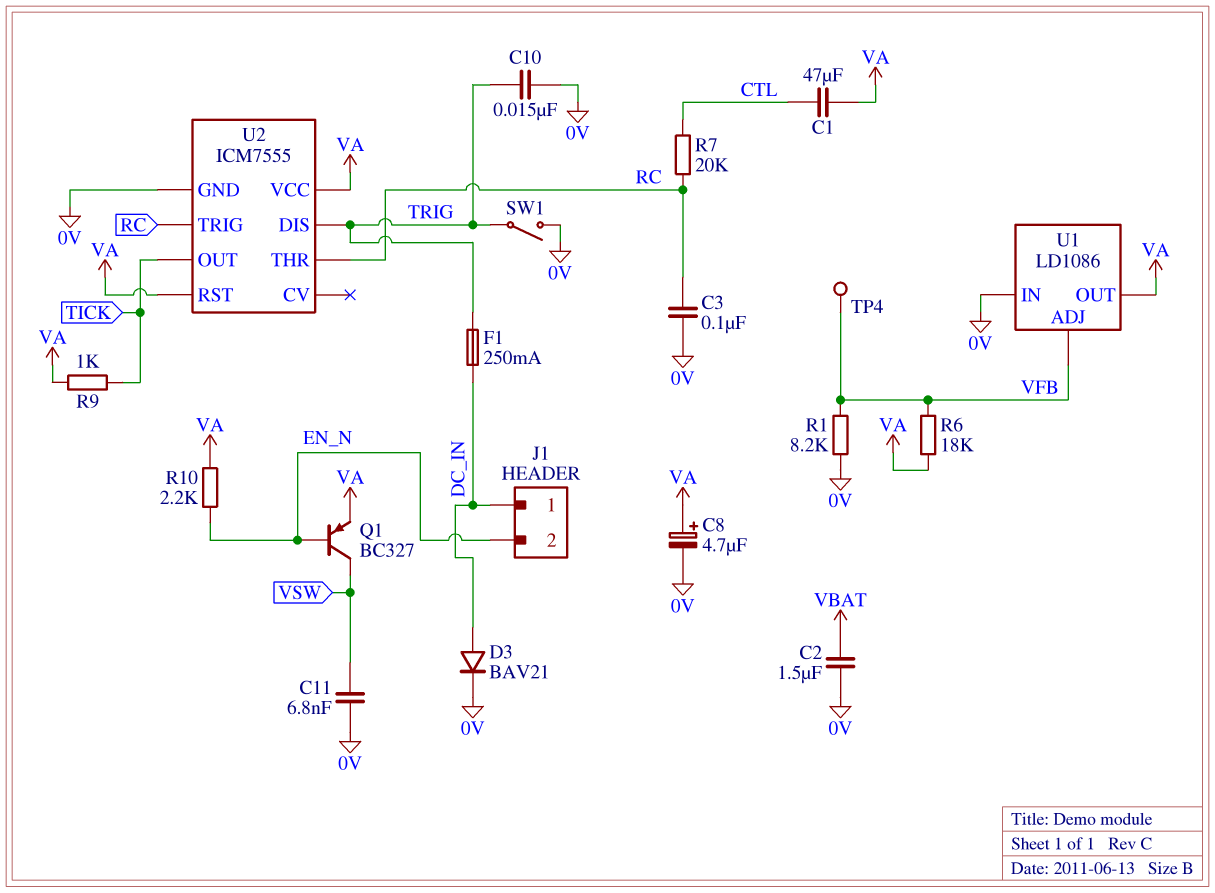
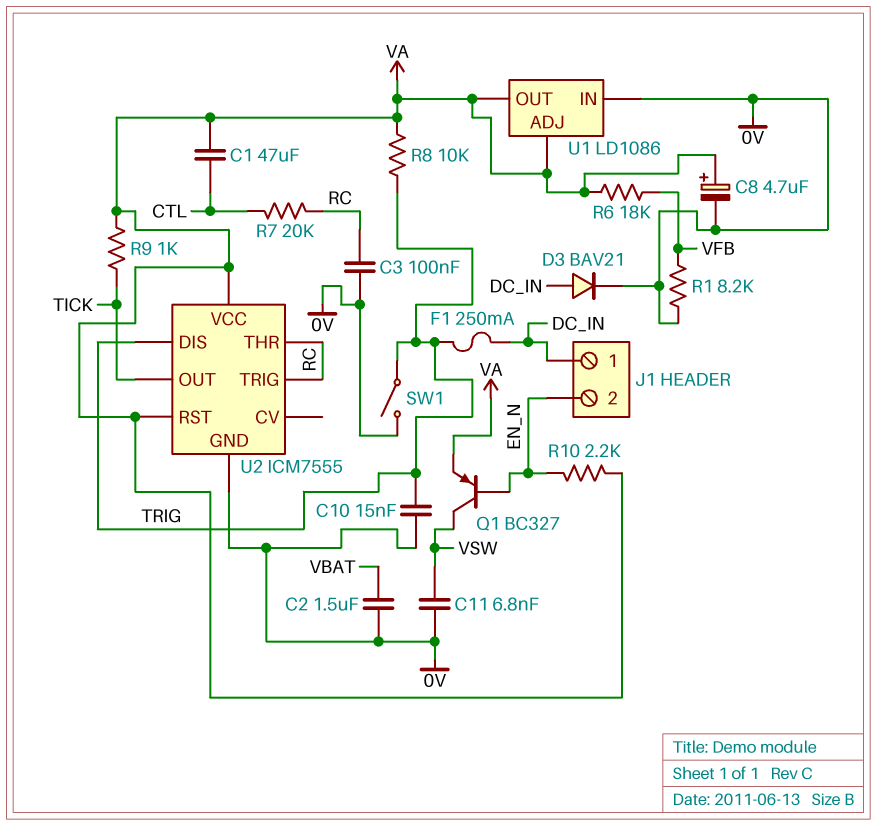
R8: none -> 10k (TRIG, VA)
TP4: test point (VFB) -> none
U1 pin ADJ: VFB -> VA

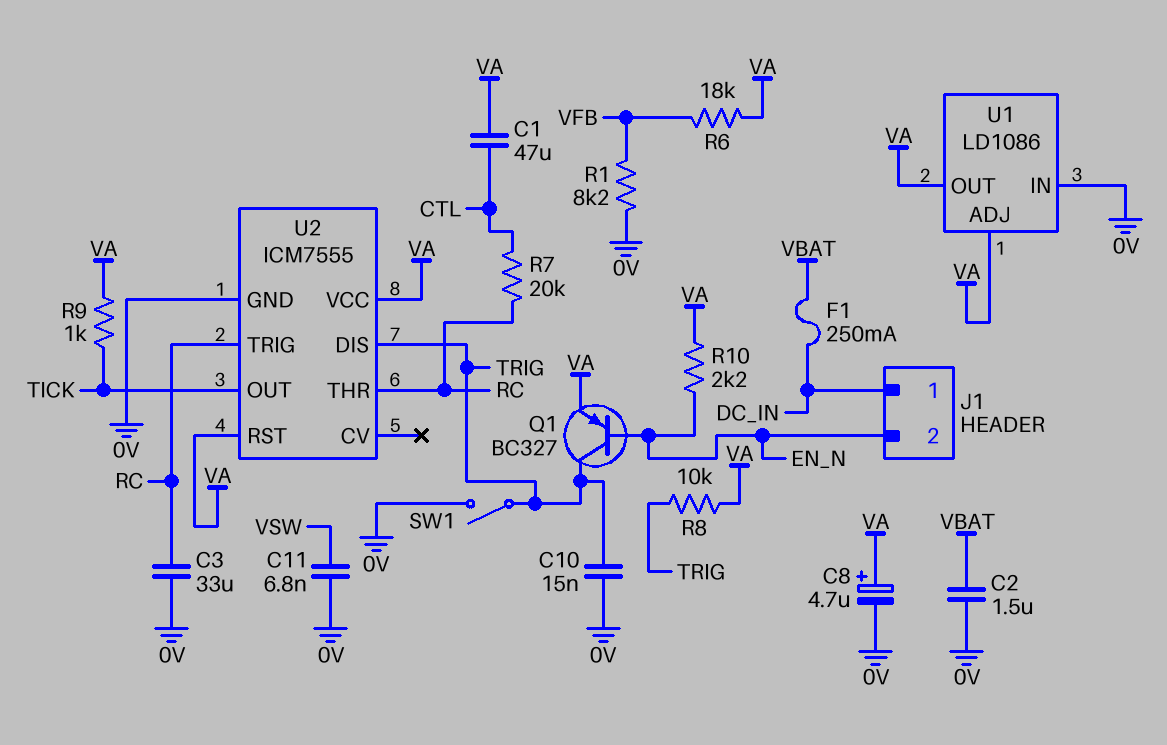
C3: 100nF (0V, RC) -> 33uF (0V, RC)
D3: diode BAV21 (A DC_IN, K 0V) -> none
F1: 250mA (DC_IN, TRIG) -> 250mA (DC_IN, VBAT)
Q1: PNP BC327 (B EN_N, C VSW, E VA) -> PNP BC327 (B EN_N, C TRIG, E VA)

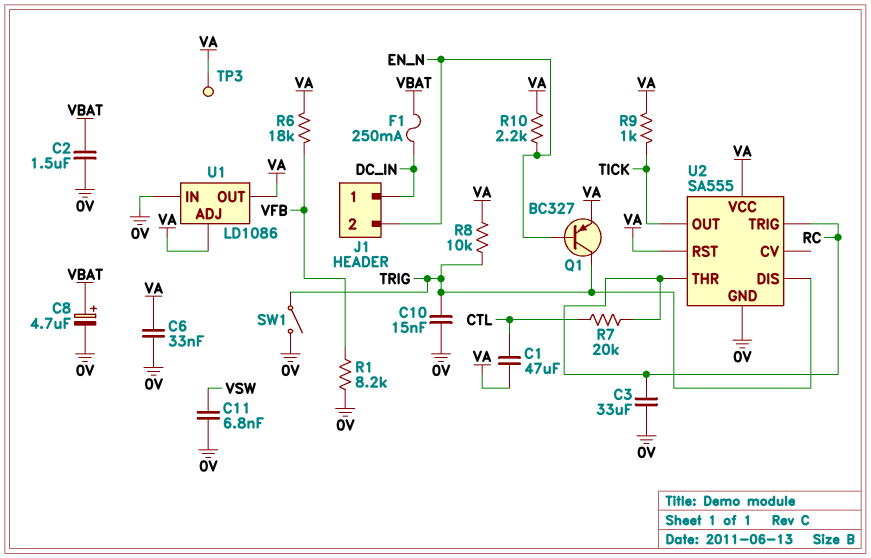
C6: none -> 33nF (0V, VA)
C8: 4.7uF (plus VA, minus 0V) -> 4.7uF (plus VBAT, minus 0V)
TP3: none -> test point (VA)
U2: ICM7555 -> SA555

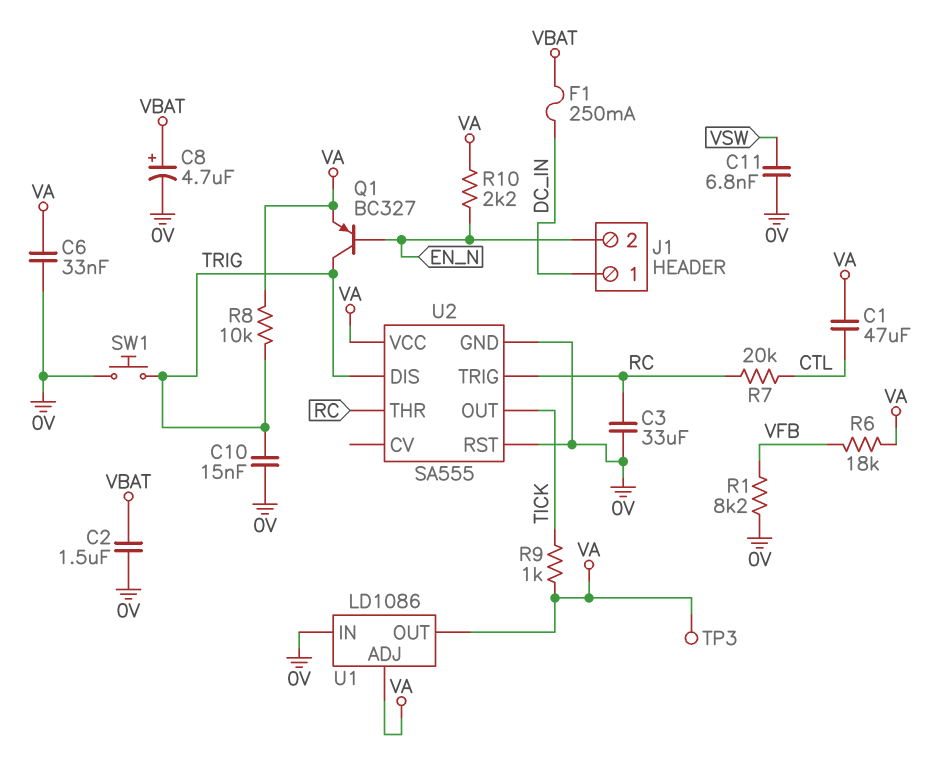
SW1: switch (0V, TRIG) -> button (0V, TRIG)
U2 pin RST: VA -> 0V

